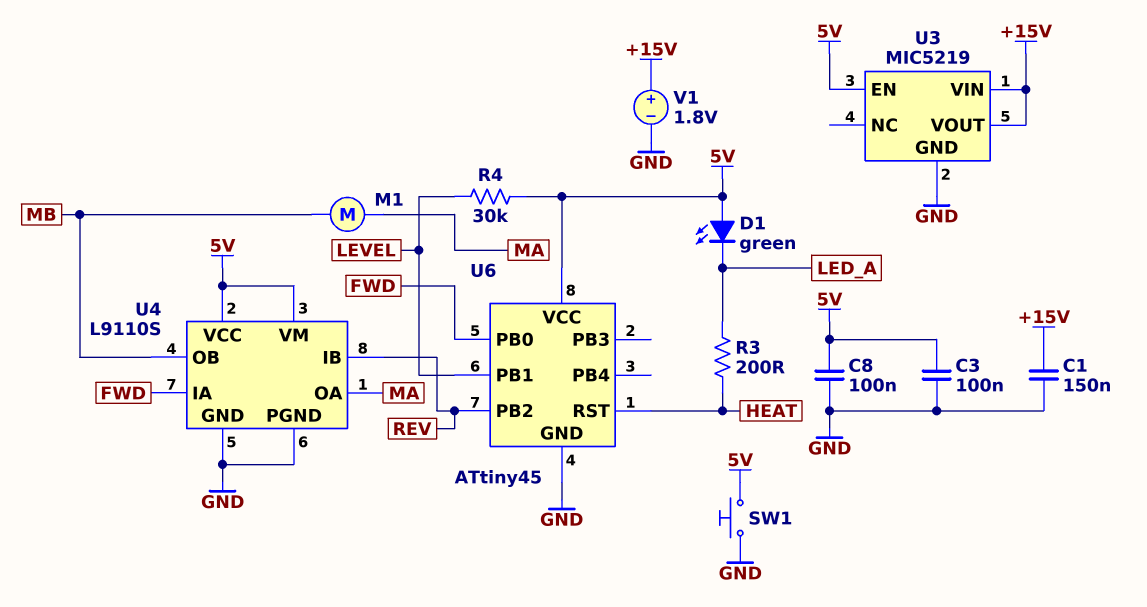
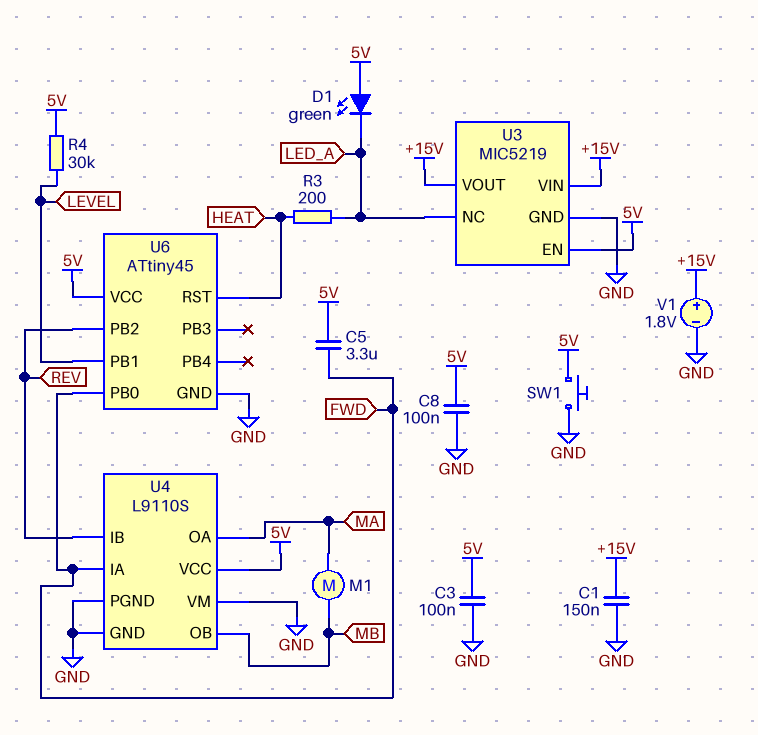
C5: none -> 3.3uF (5V, FWD)
U3 pin NC: none -> LED_A
U4 pin VM: 5V -> GND

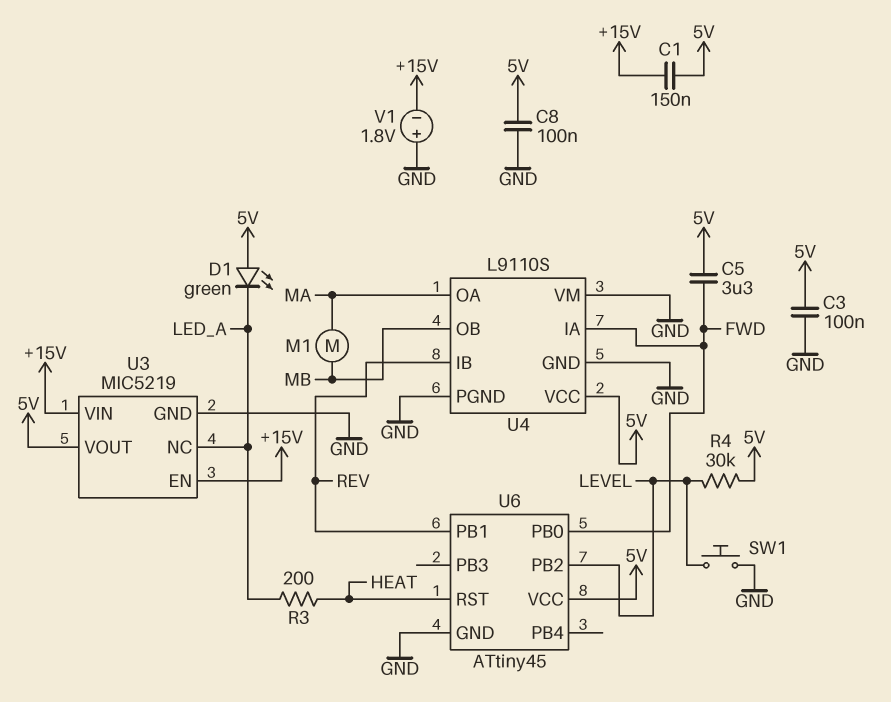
C1: 150nF (+15V, GND) -> 150nF (+15V, 5V)
SW1: button (5V, GND) -> button (GND, LEVEL)
U3 pin EN: 5V -> +15V
U3 pin VOUT: +15V -> 5V
U6 pin PB1: LEVEL -> REV
U6 pin PB2: REV -> LEVEL
V1: 1.8V (plus +15V, minus GND) -> 1.8V (plus GND, minus +15V)

